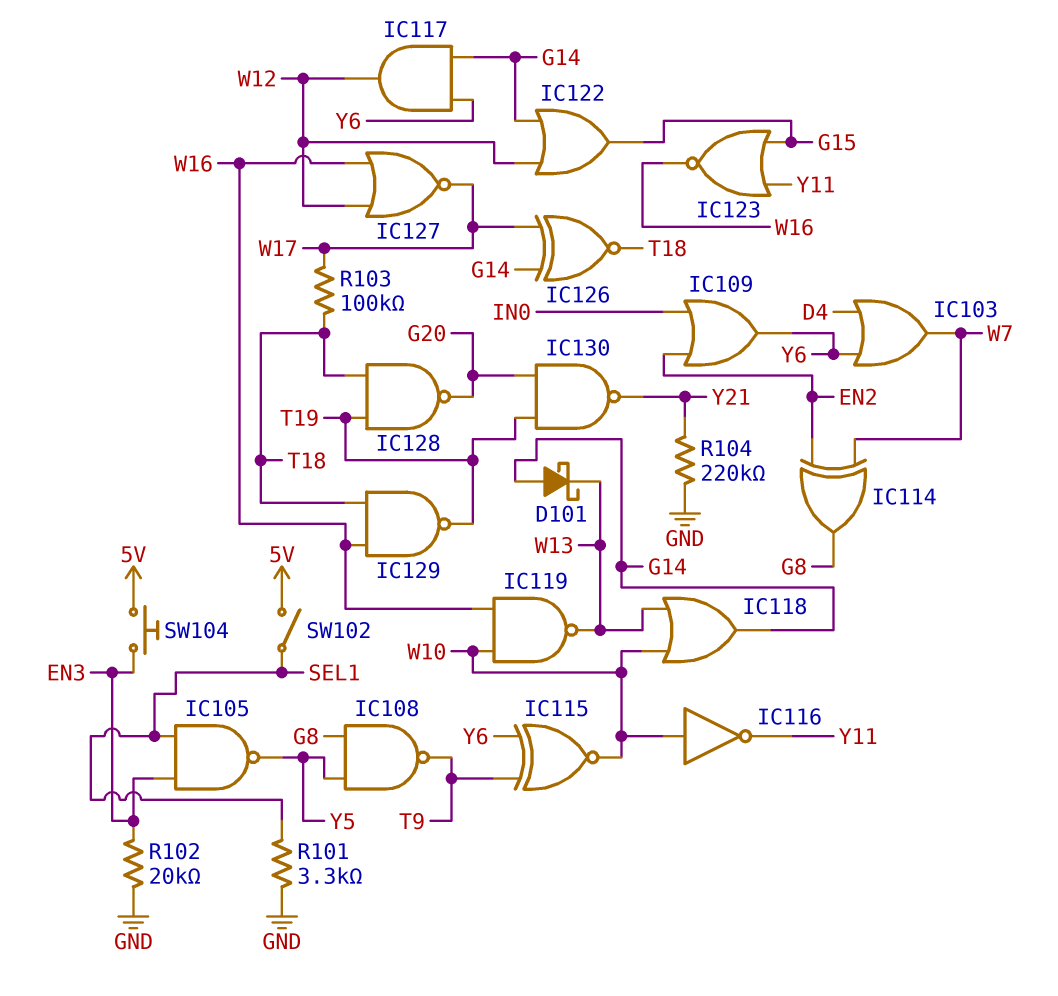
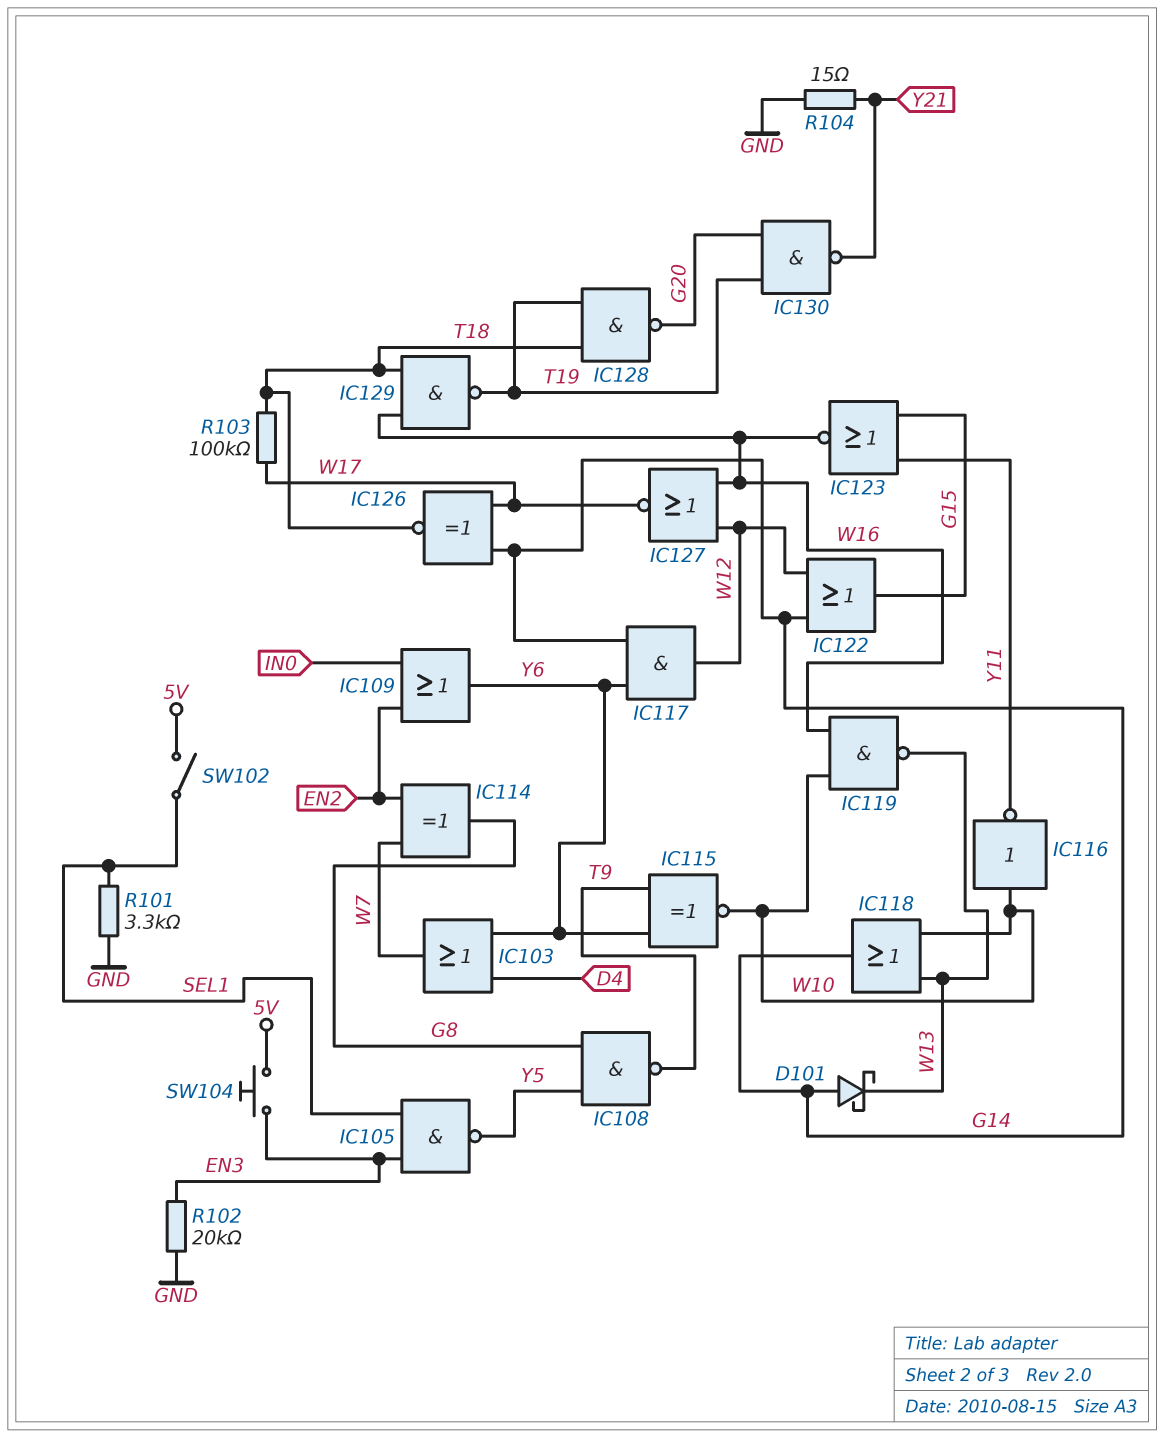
R104: 220k (GND, Y21) -> 15 (GND, Y21)

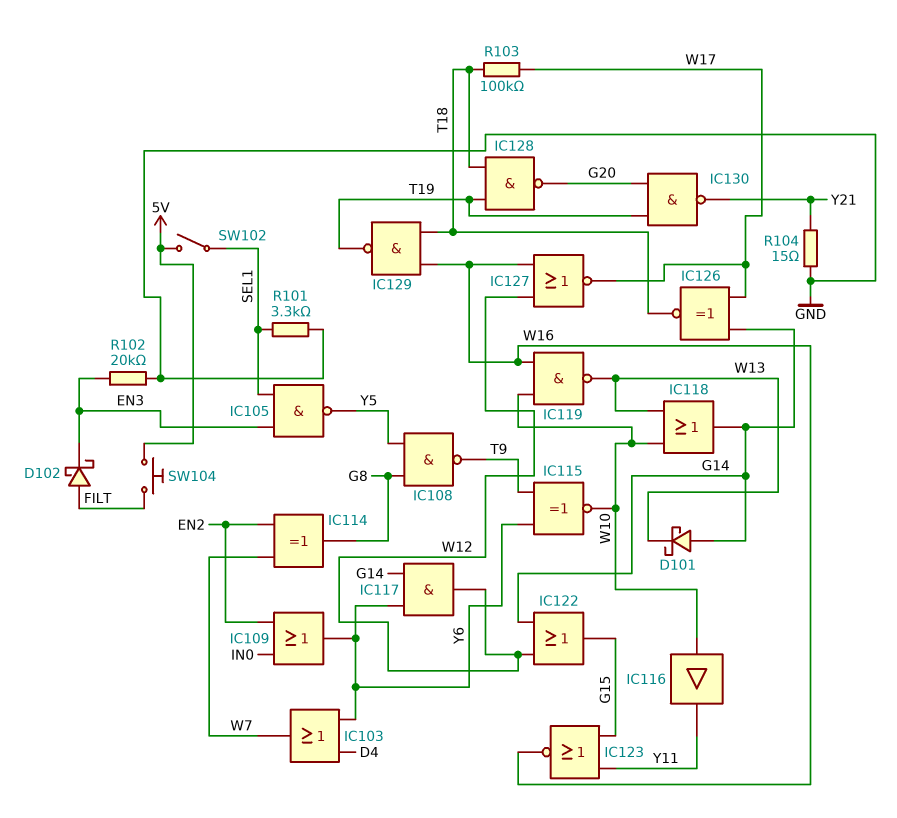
D102: none -> schottky (A FILT, K EN3)
IC116: NOT (in W10, out Y11) -> buffer (in W10, out Y11)
SW104: button (5V, EN3) -> button (5V, FILT)

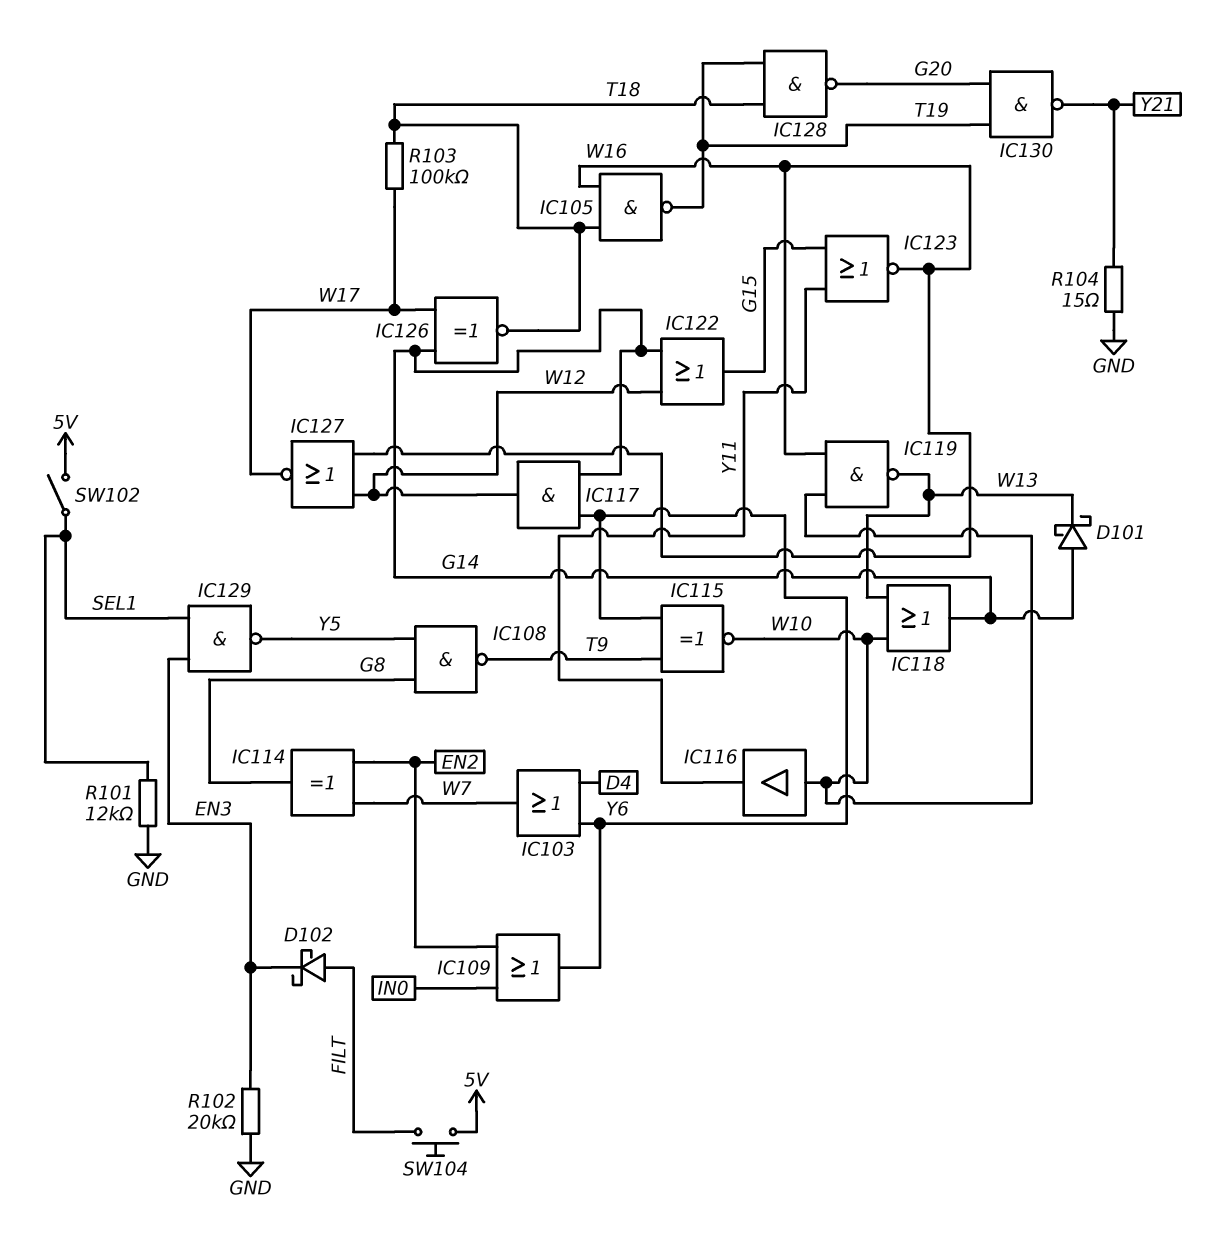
IC105: NAND (in EN3, in SEL1, out Y5) -> NAND (in T18, in W16, out T19)
IC129: NAND (in T18, in W16, out T19) -> NAND (in EN3, in SEL1, out Y5)
R101: 3.3k (GND, SEL1) -> 12k (GND, SEL1)

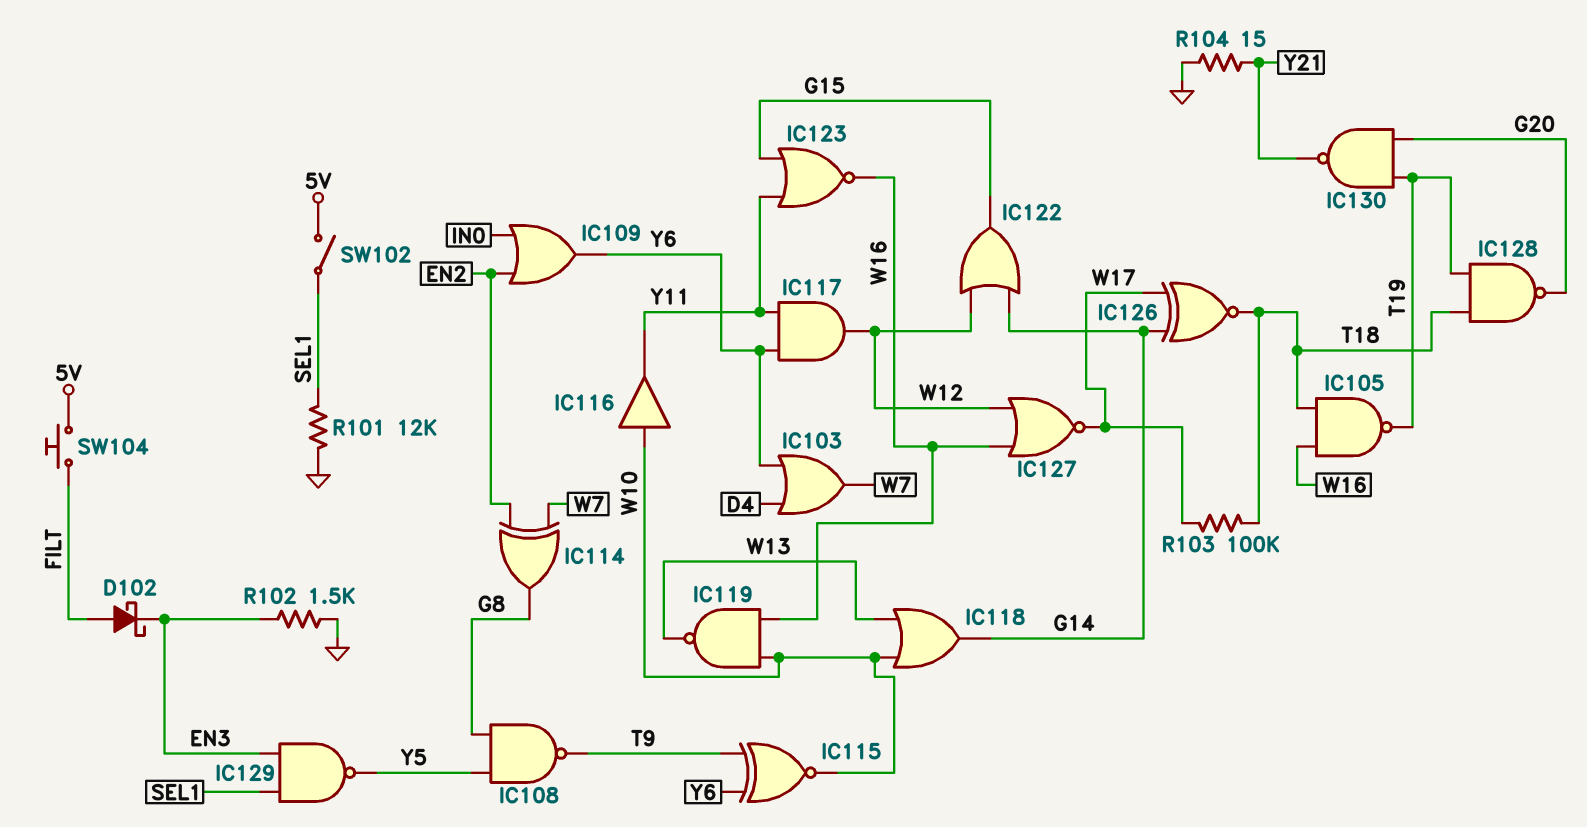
D101: schottky (A G14, K W13) -> none
IC117: AND (in G14, in Y6, out W12) -> AND (in Y6, in Y11, out W12)
R102: 20k (EN3, GND) -> 1.5k (EN3, GND)

